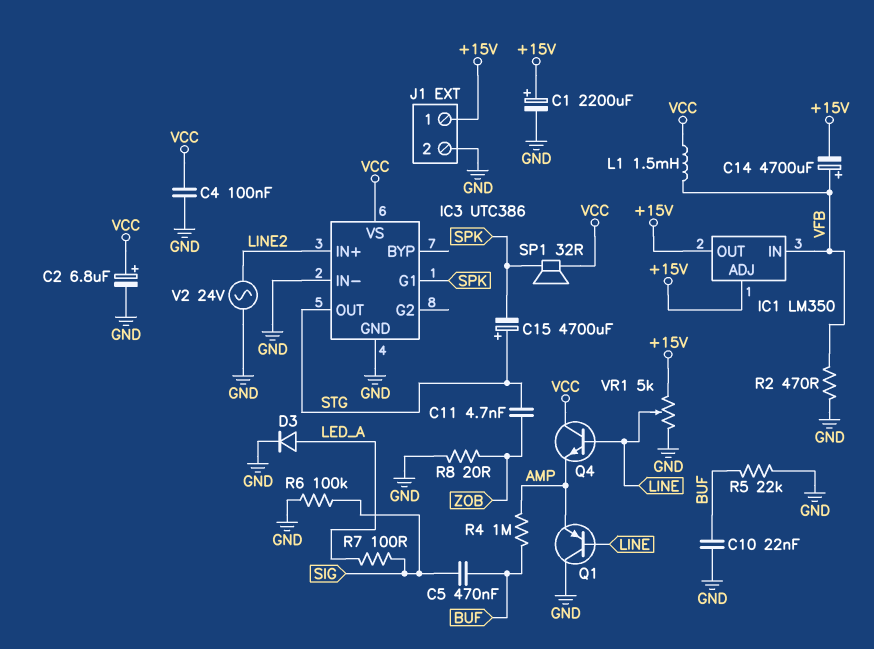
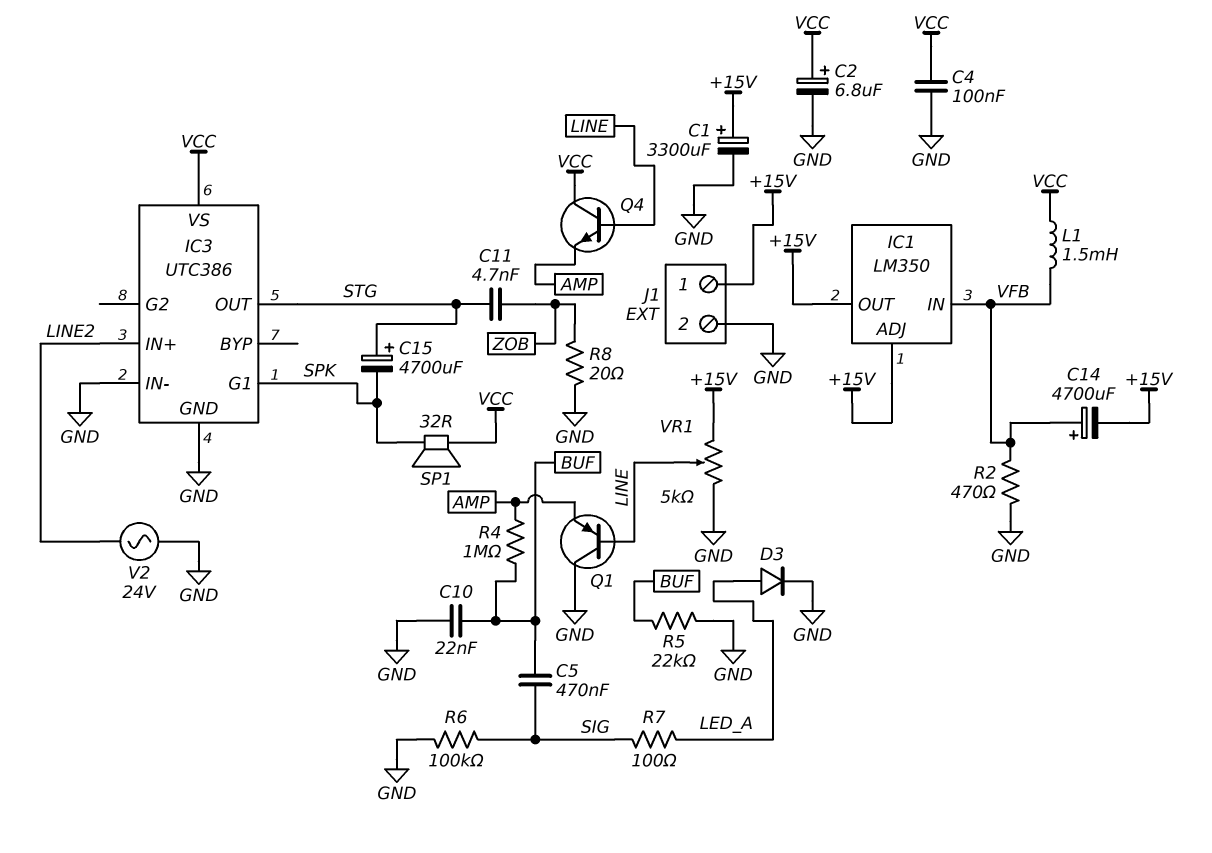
C1: 2200uF (plus +15V, minus GND) -> 3300uF (plus +15V, minus GND)

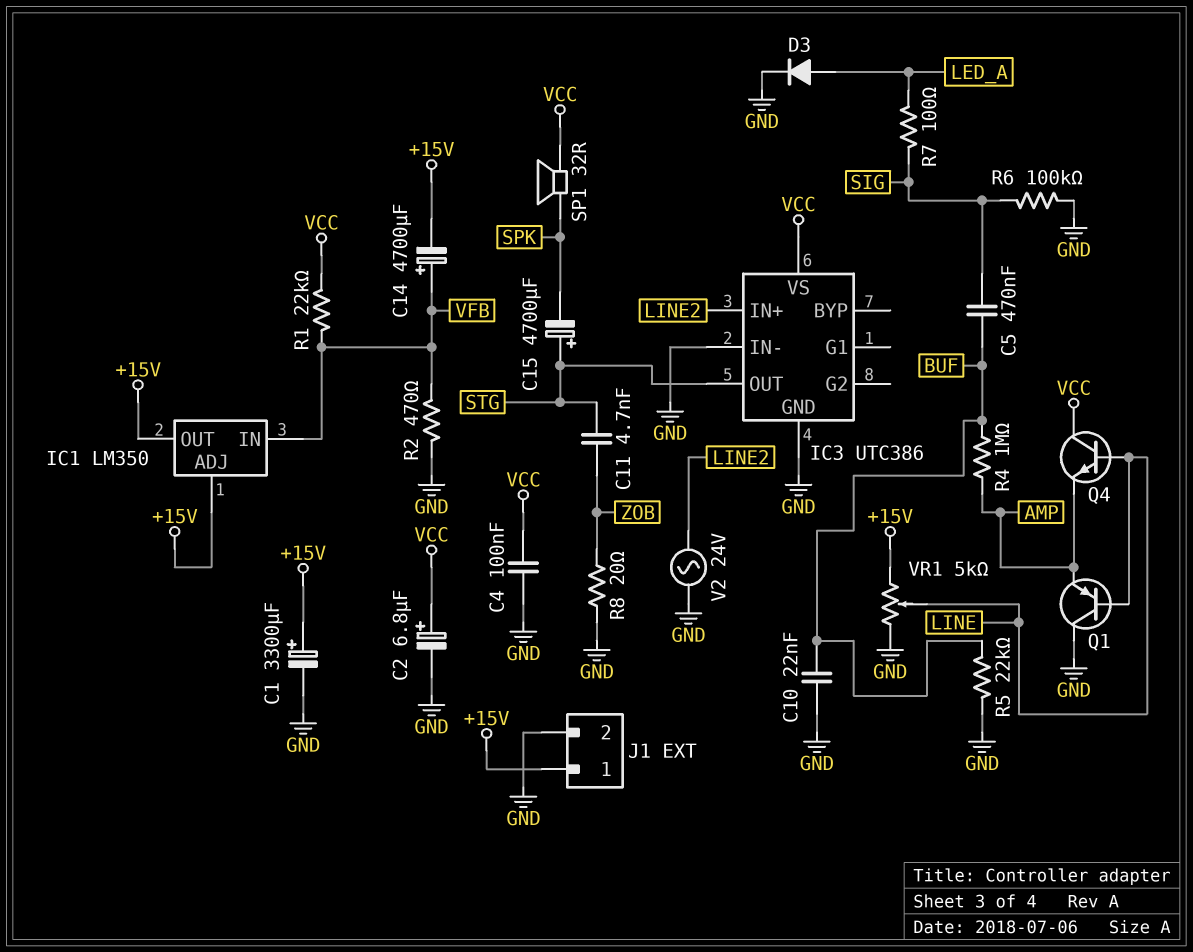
IC3 pin G1: SPK -> none
L1: 1.5mH (VCC, VFB) -> none
R1: none -> 22k (VCC, VFB)

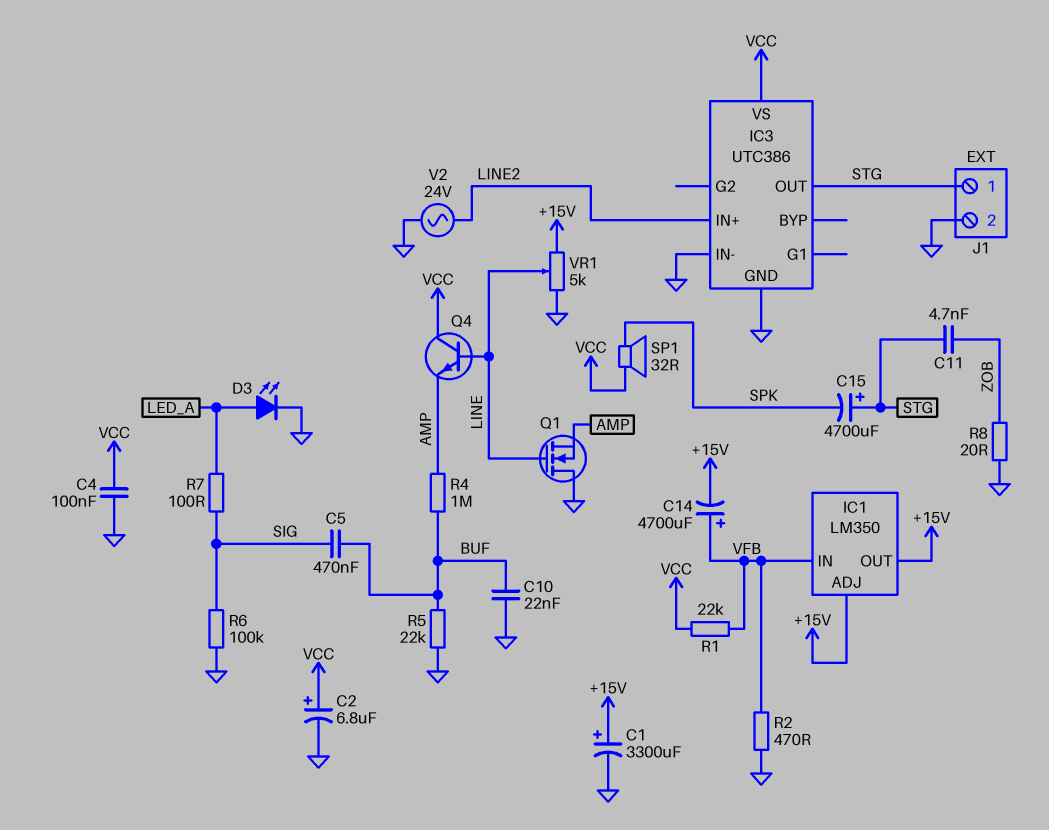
D3: diode (A LED_A, K GND) -> LED (A LED_A, K GND)
J1 pin 1: +15V -> STG
Q1: PNP (B LINE, C GND, E AMP) -> NMOS (G LINE, D GND, S AMP)

